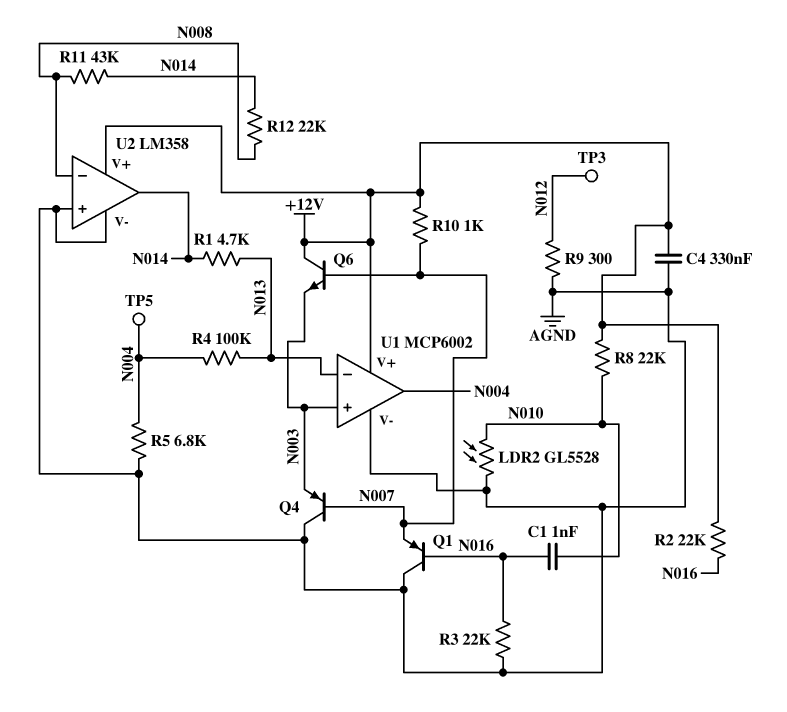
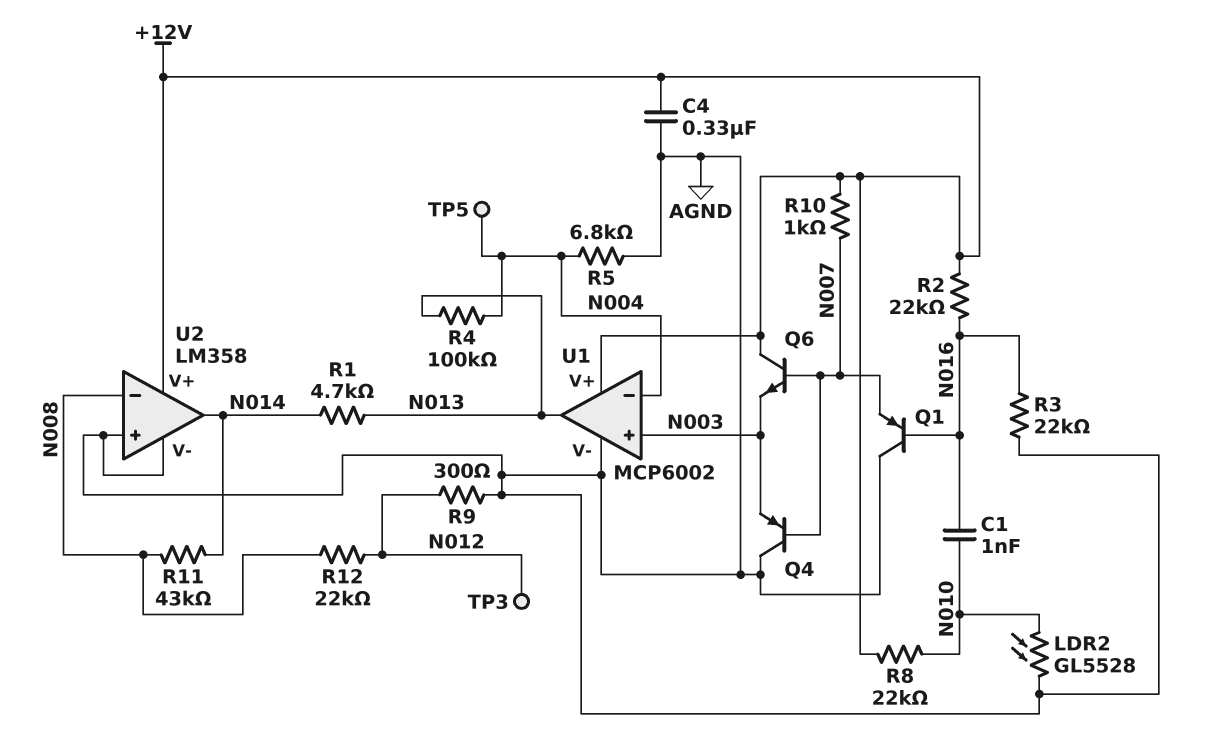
R12: 22k (N008, N014) -> 22k (N008, N012)
U1 pin in-: N013 -> N004
U1 pin out: N004 -> N013

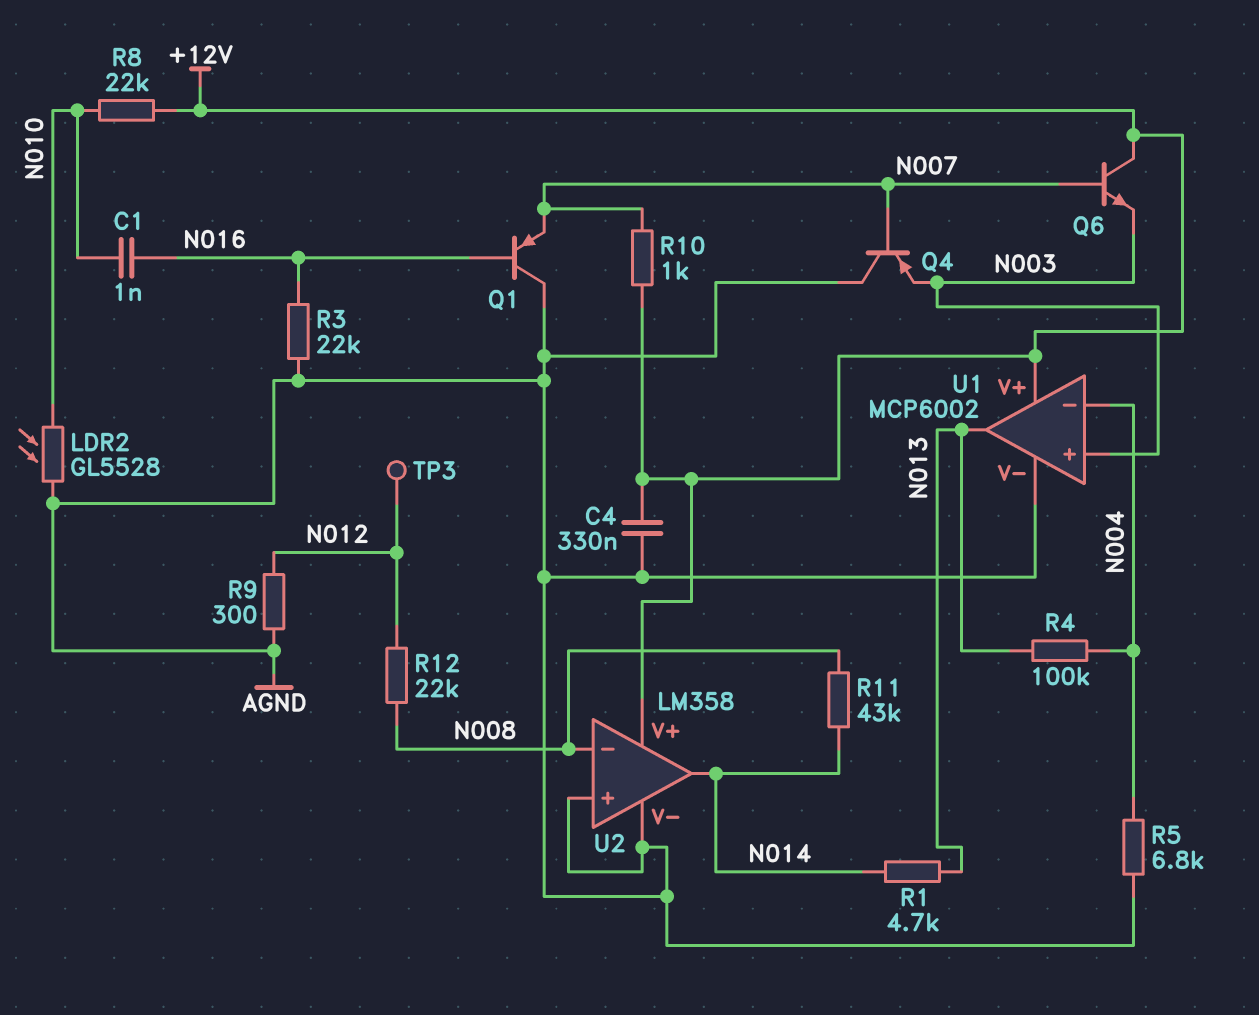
R2: 22k (+12V, N016) -> none
TP5: test point (N004) -> none

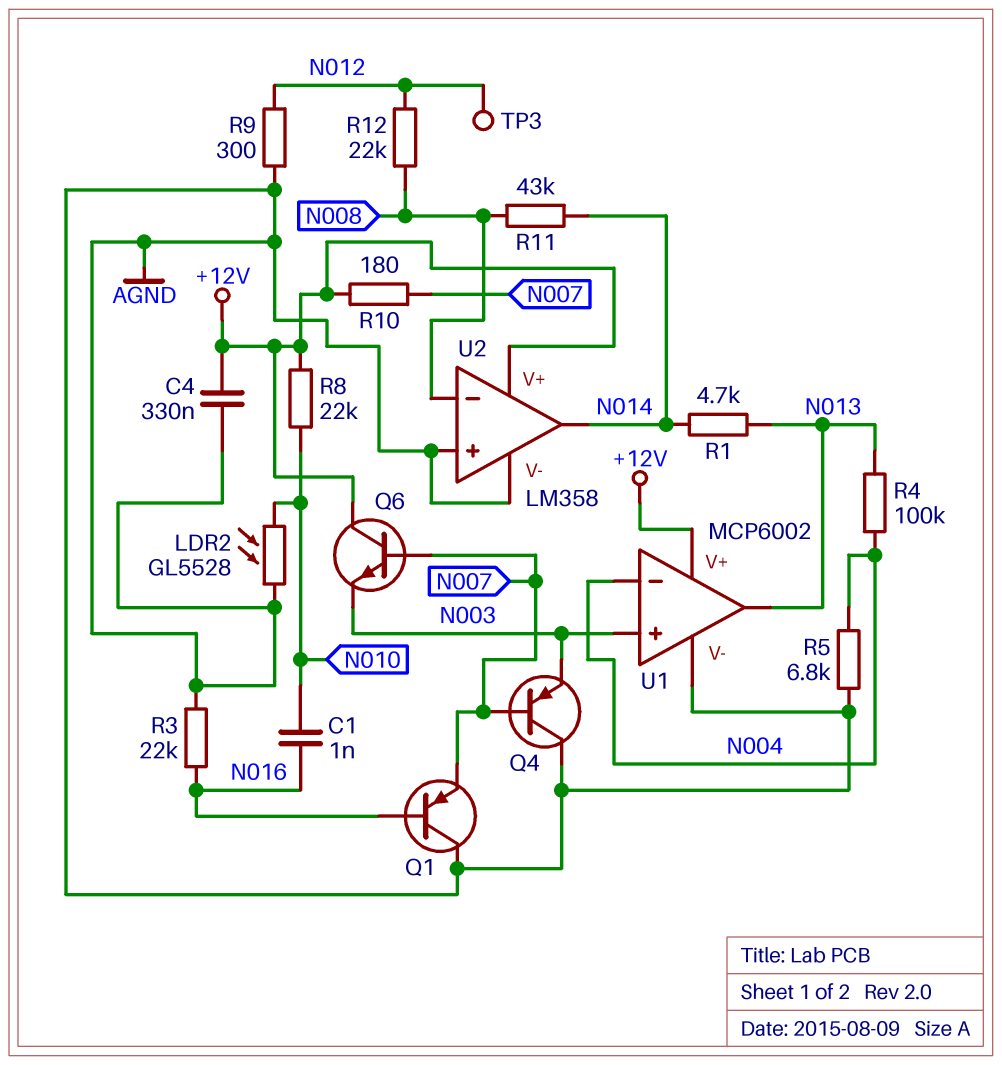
R10: 1k (+12V, N007) -> 180 (+12V, N007)

